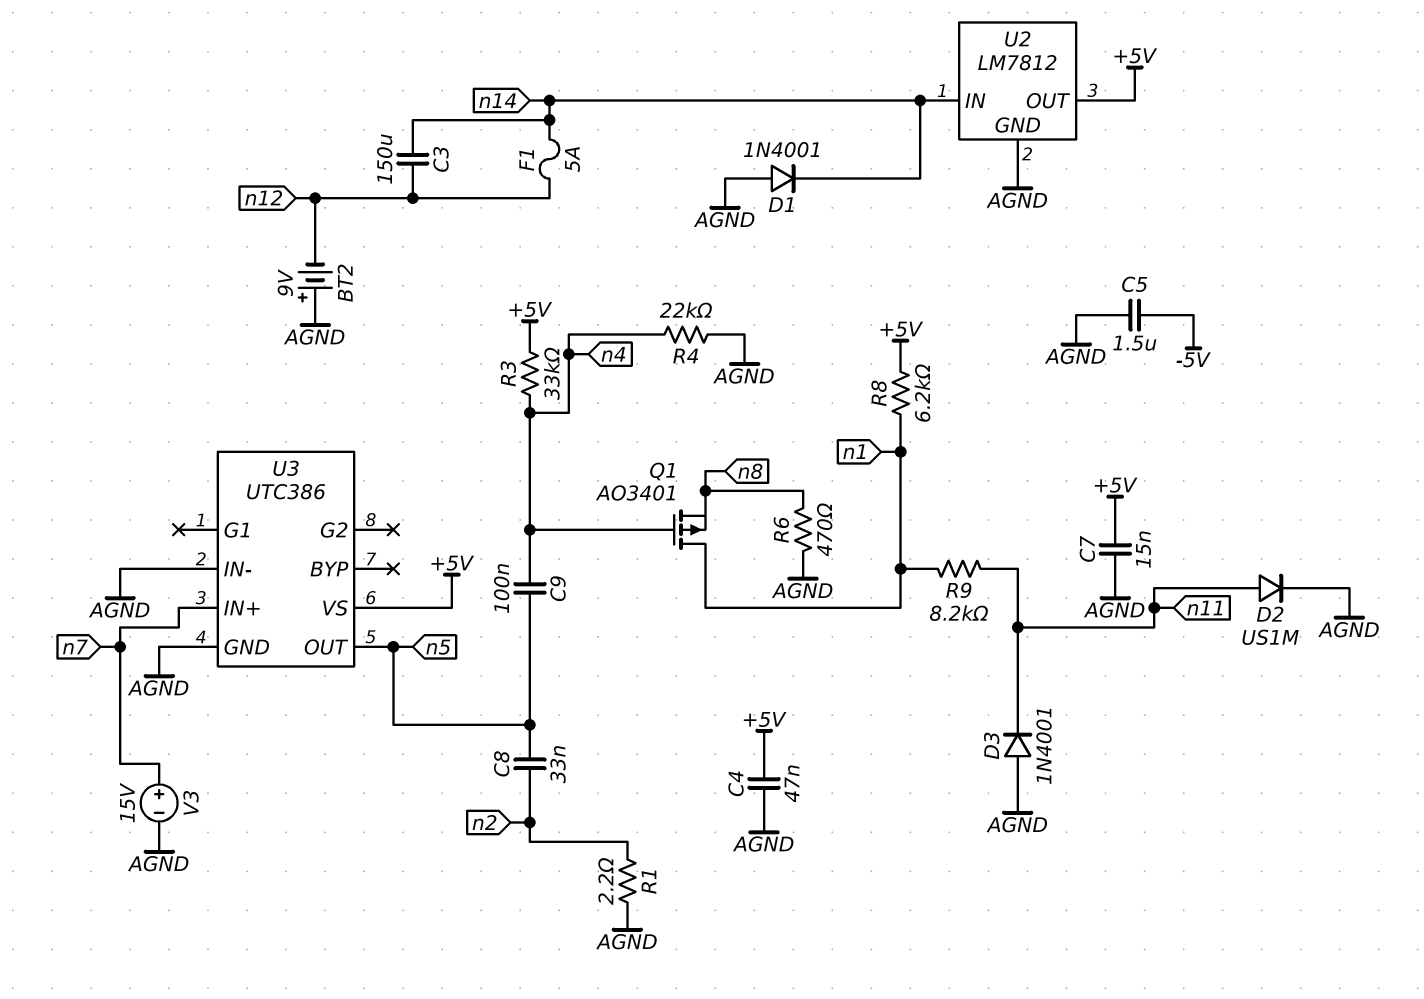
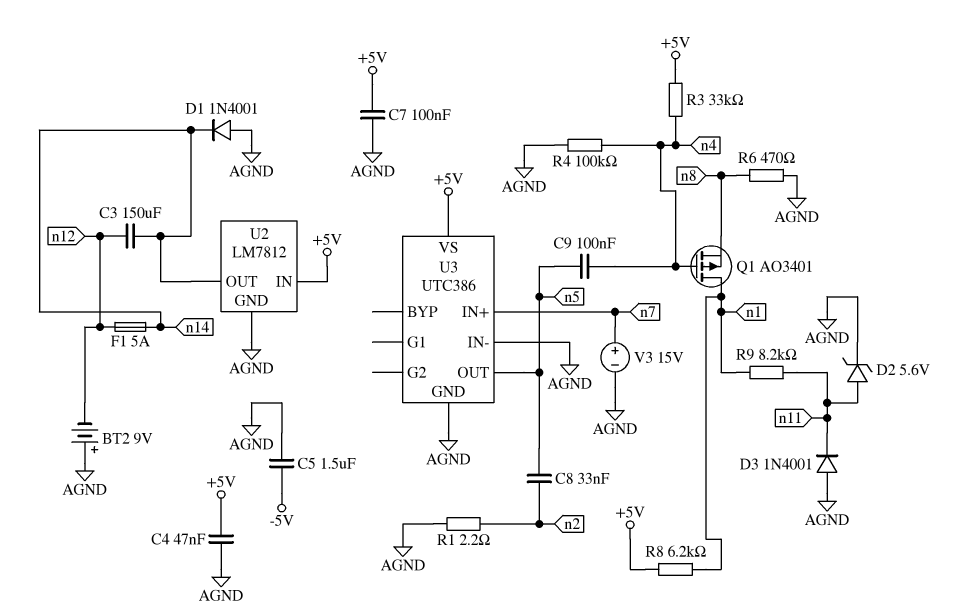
C7: 15nF (+5V, AGND) -> 100nF (+5V, AGND)
D2: diode US1M (A n11, K AGND) -> zener 5.6V (A n11, K AGND)
R4: 22k (AGND, n4) -> 100k (AGND, n4)
U2 pin IN: n14 -> +5V
U2 pin OUT: +5V -> n14

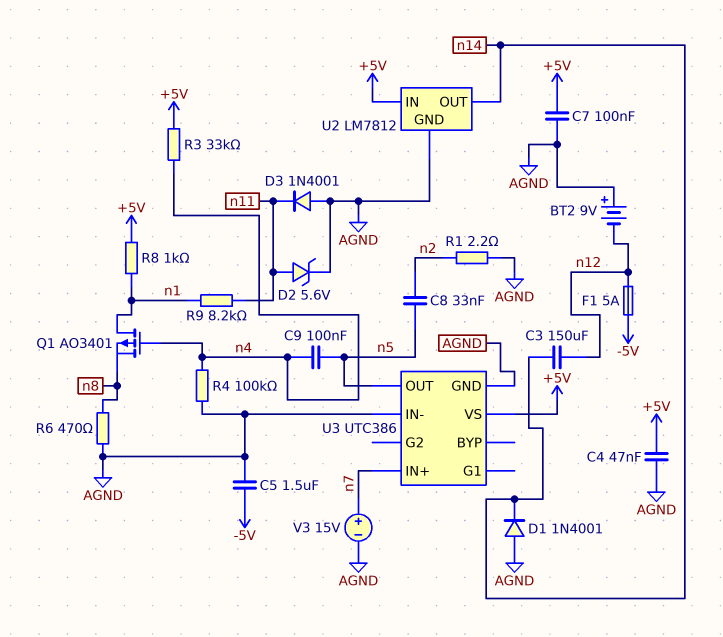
F1: 5A (n12, n14) -> 5A (-5V, n12)
R8: 6.2k (+5V, n1) -> 1k (+5V, n1)

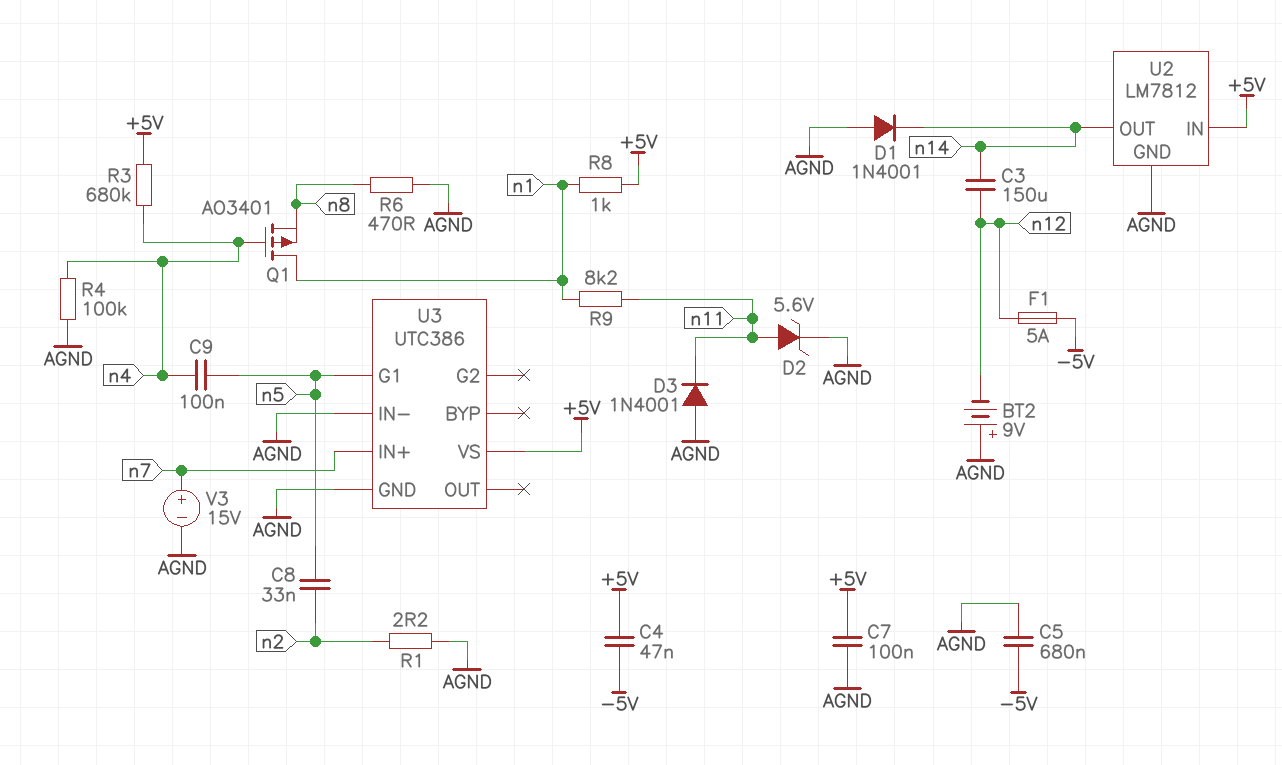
C4: 47nF (+5V, AGND) -> 47nF (+5V, -5V)
C5: 1.5uF (-5V, AGND) -> 680nF (-5V, AGND)
R3: 33k (+5V, n4) -> 680k (+5V, n4)
U3 pin G1: none -> n5
U3 pin OUT: n5 -> none

